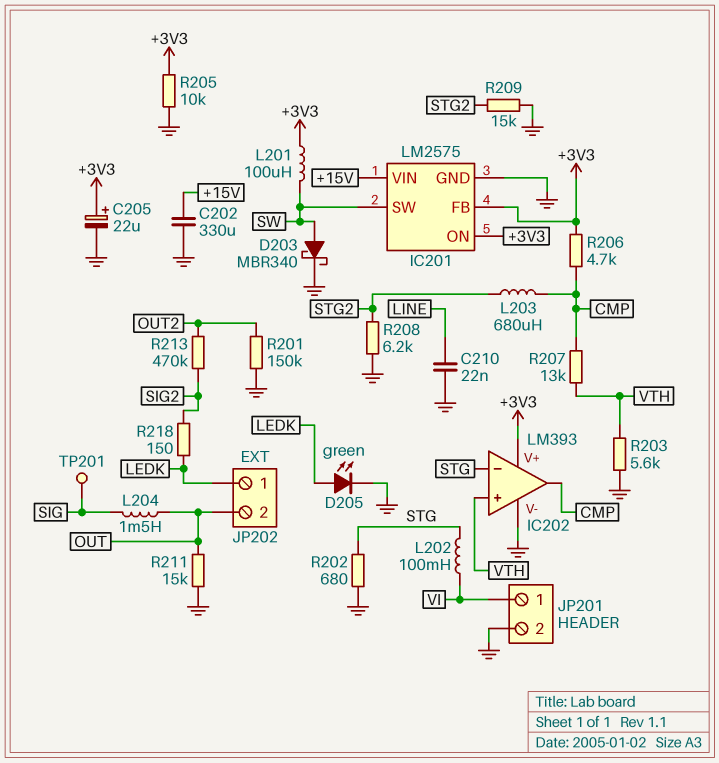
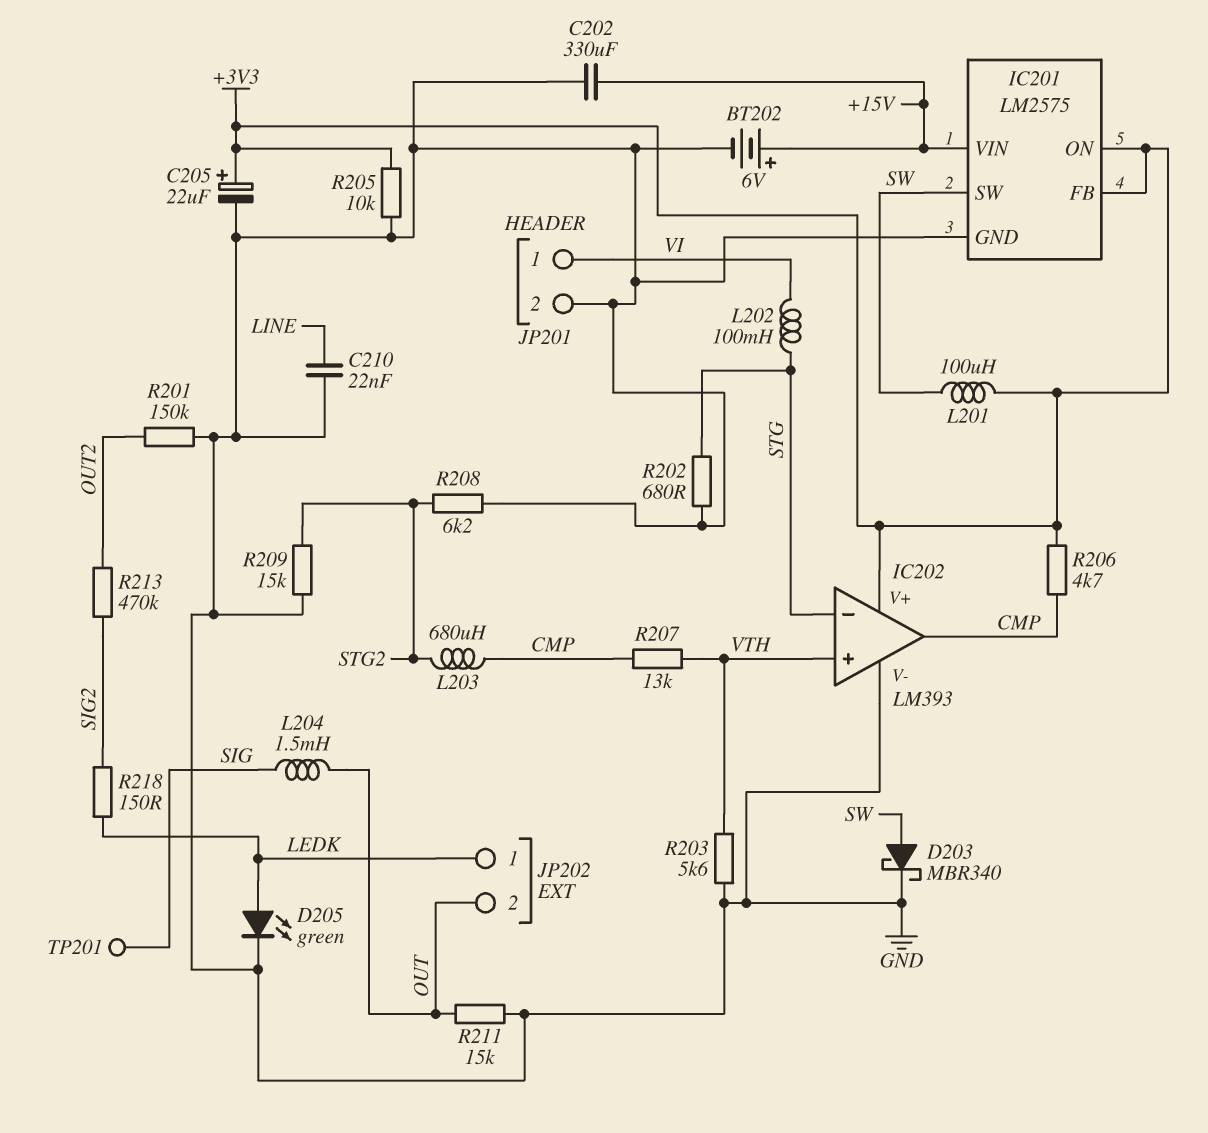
BT202: none -> 6V (plus +15V, minus GND)

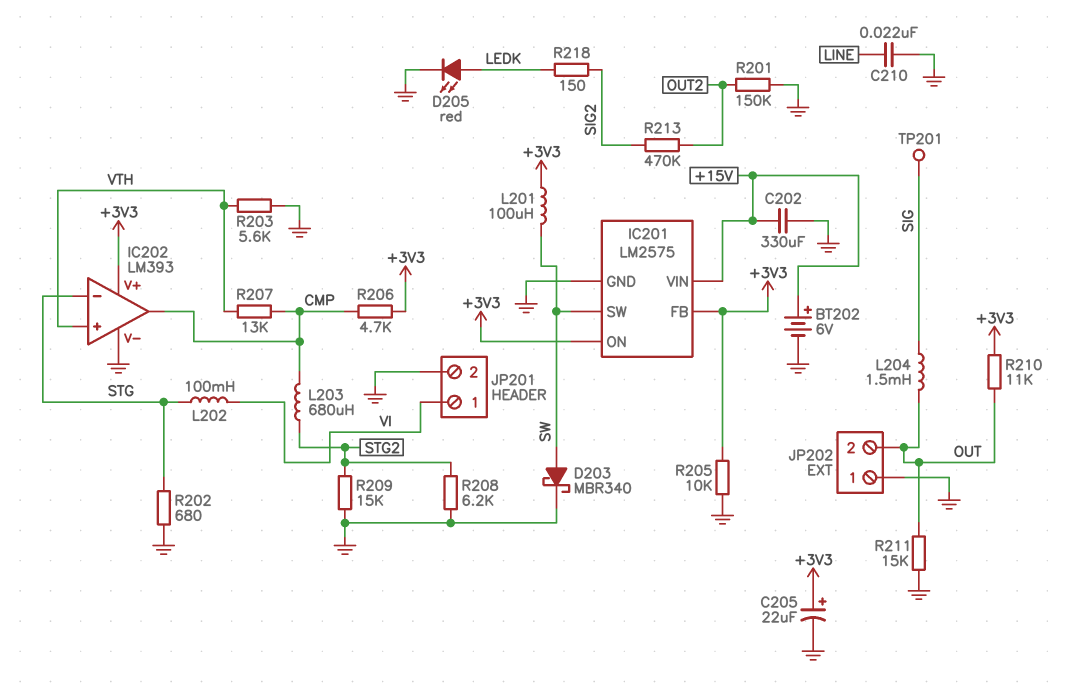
D205: LED green (A LEDK, K GND) -> LED red (A LEDK, K GND)
JP202 pin 1: LEDK -> GND
R210: none -> 11k (+3V3, OUT)

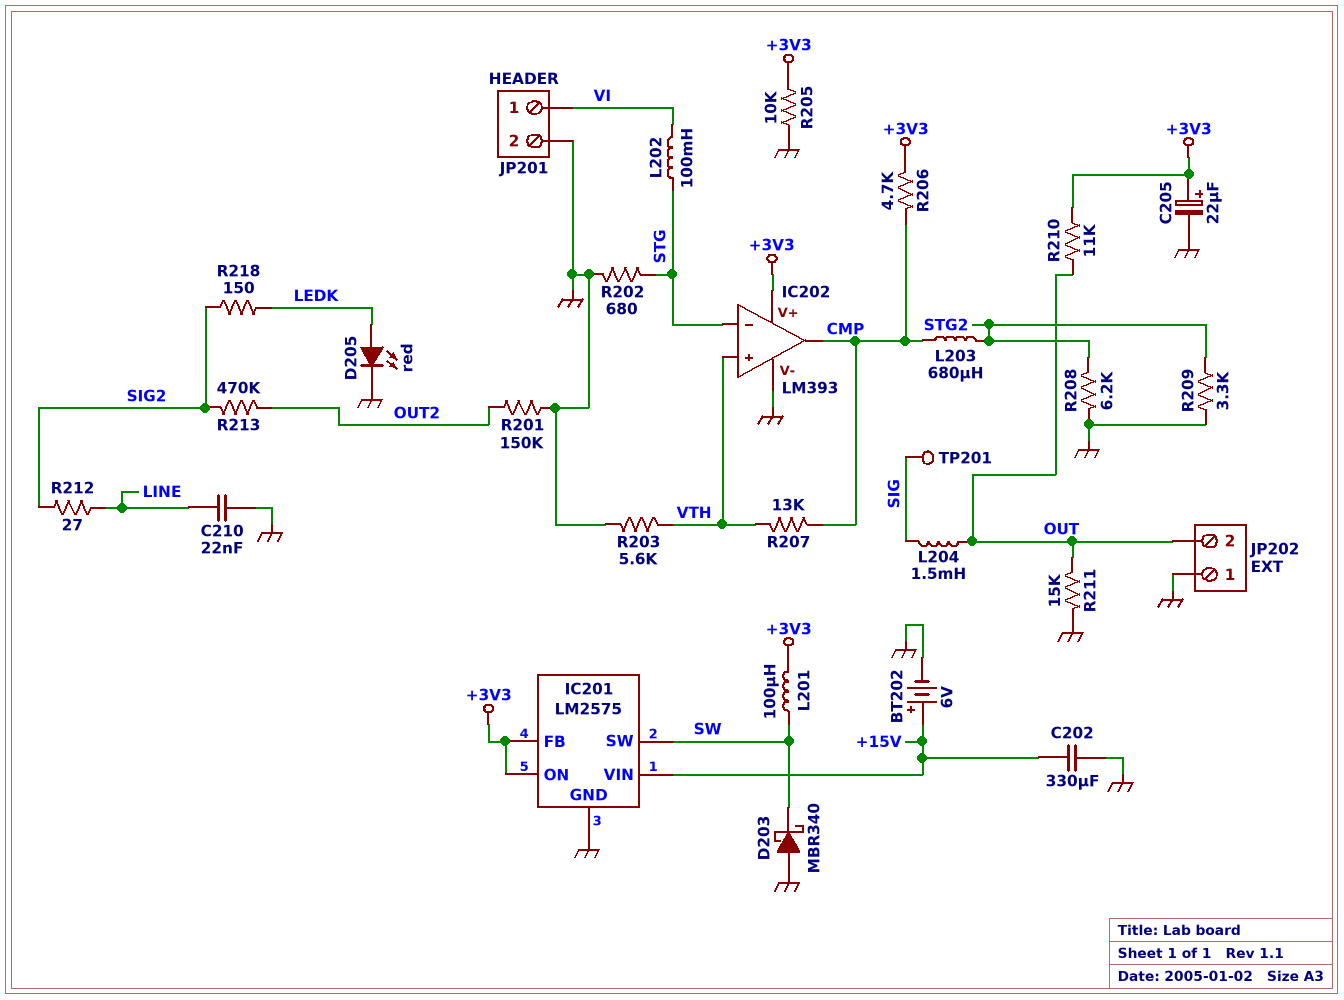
D203: schottky MBR340 (A SW, K GND) -> schottky MBR340 (A GND, K SW)
R209: 15k (GND, STG2) -> 3.3k (GND, STG2)
R212: none -> 27 (LINE, SIG2)

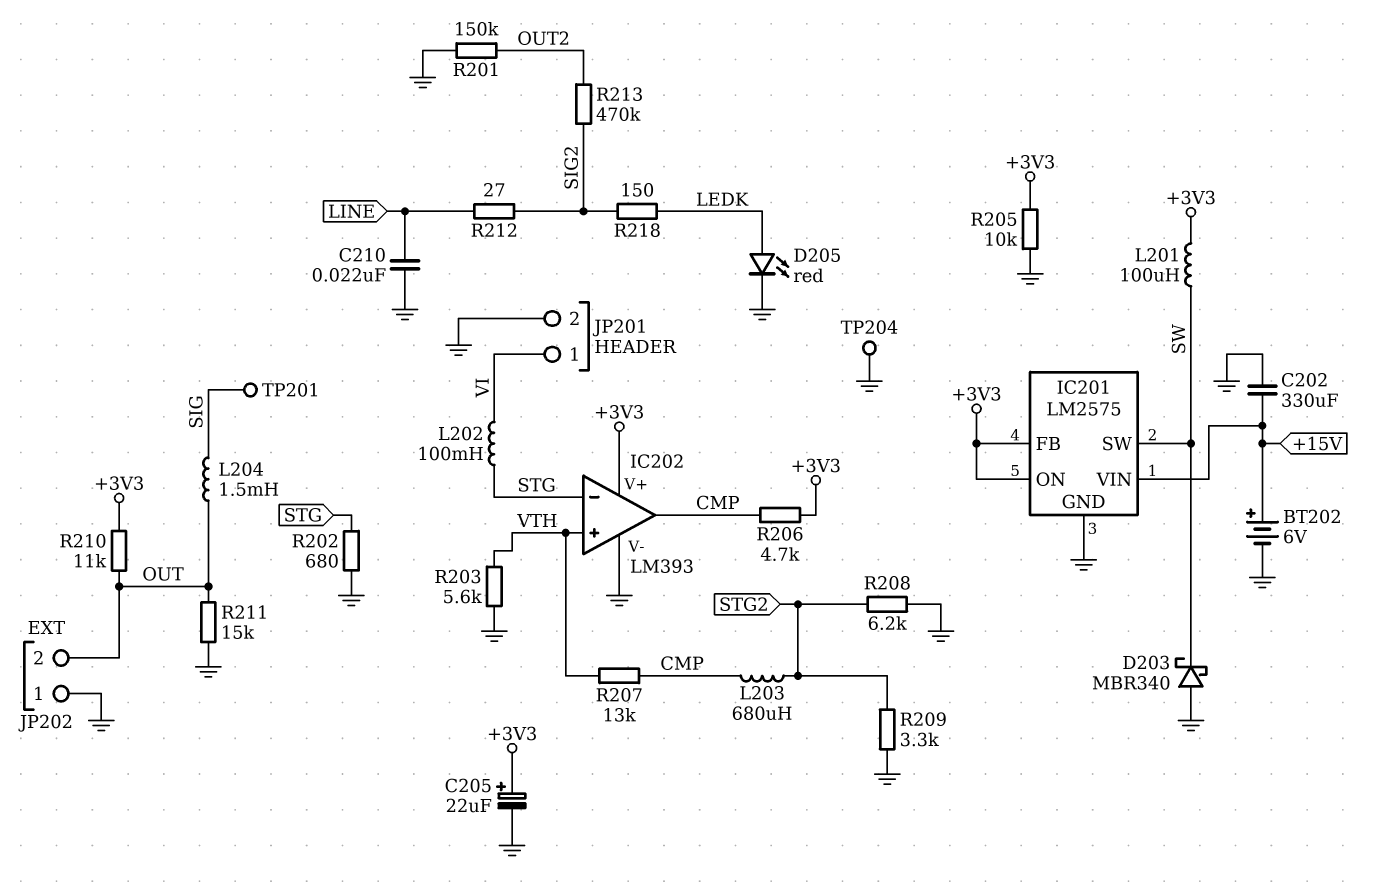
TP204: none -> test point (GND)

